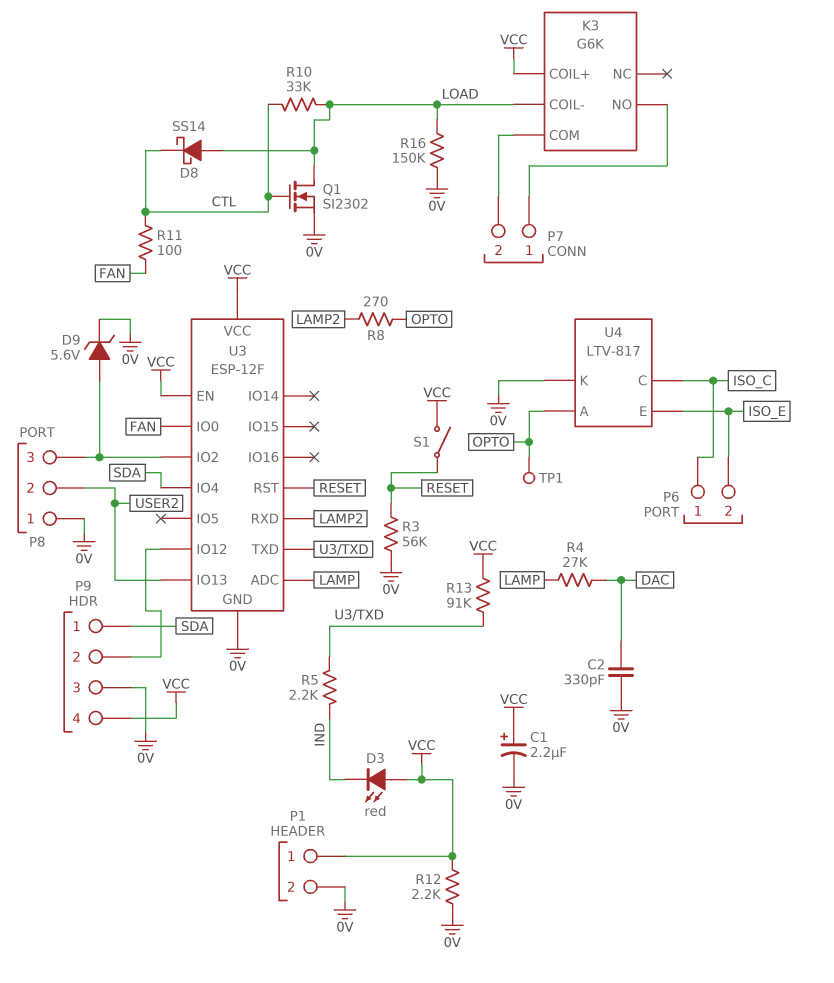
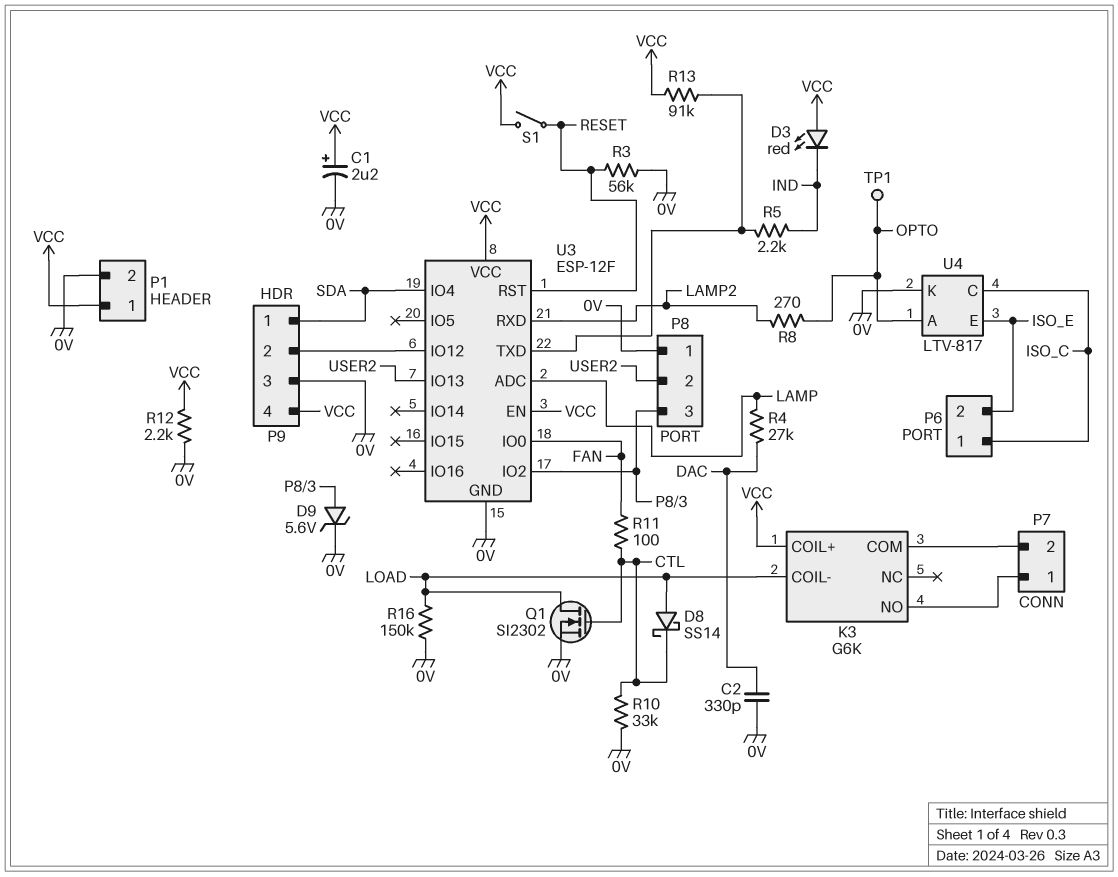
R10: 33k (CTL, LOAD) -> 33k (0V, CTL)

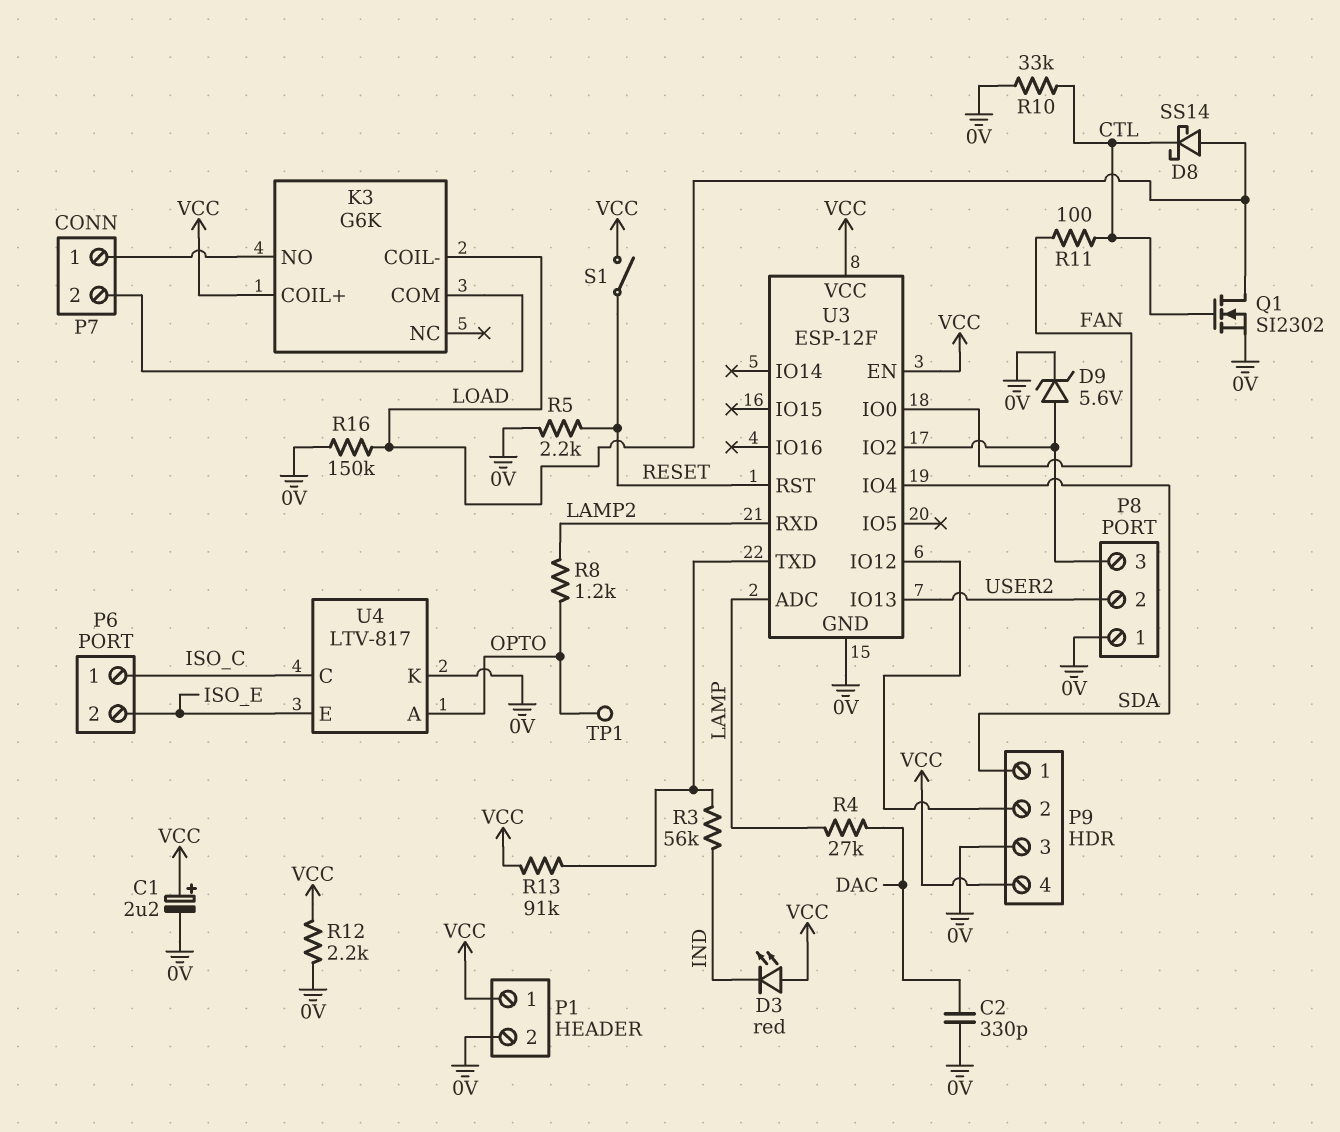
R3: 56k (0V, RESET) -> 56k (IND, U3/TXD)
R5: 2.2k (IND, U3/TXD) -> 2.2k (0V, RESET)
R8: 270 (LAMP2, OPTO) -> 1.2k (LAMP2, OPTO)

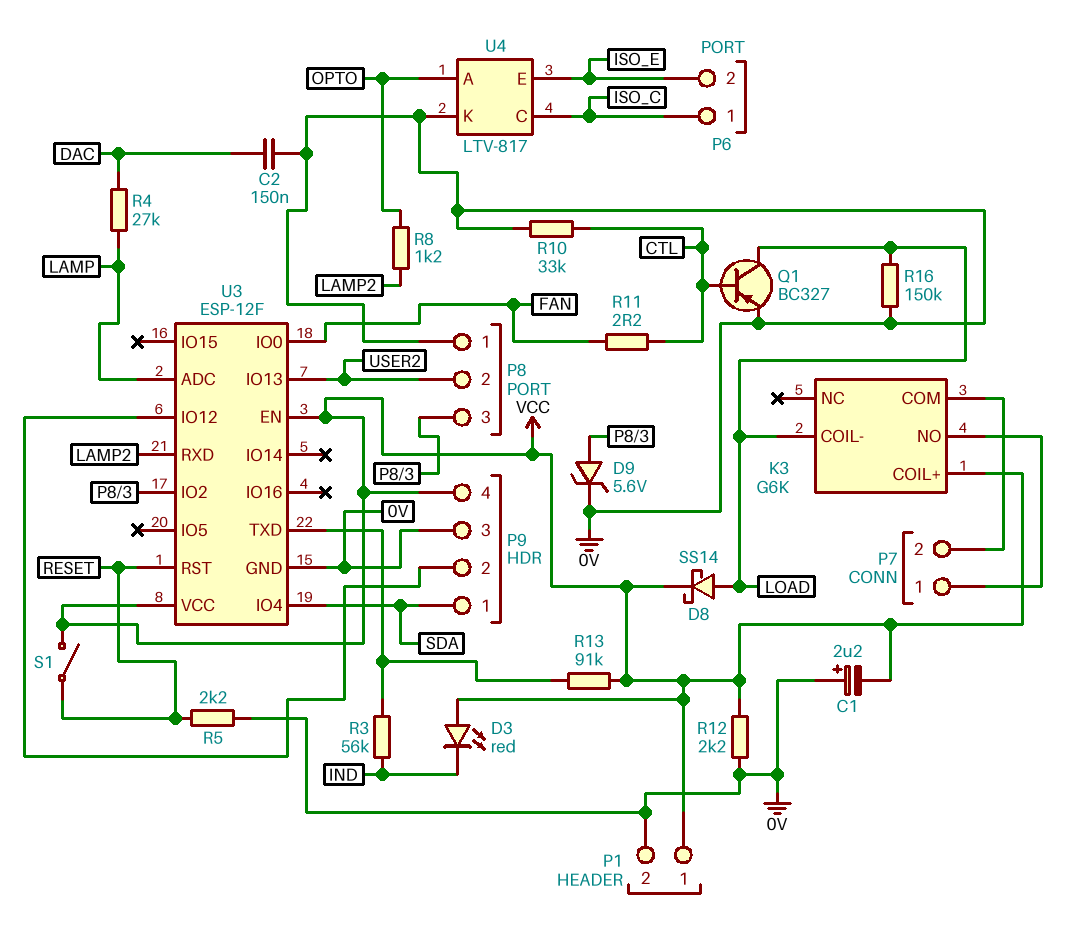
C1: 2.2uF (plus VCC, minus 0V) -> 2.2uF (plus 0V, minus VCC)
C2: 330pF (0V, DAC) -> 150nF (0V, DAC)
D8: schottky SS14 (A LOAD, K CTL) -> schottky SS14 (A LOAD, K VCC)
Q1: NMOS SI2302 (G CTL, D LOAD, S 0V) -> PNP BC327 (B CTL, C LOAD, E 0V)
R11: 100 (CTL, FAN) -> 2.2 (CTL, FAN)
TP1: test point (OPTO) -> none

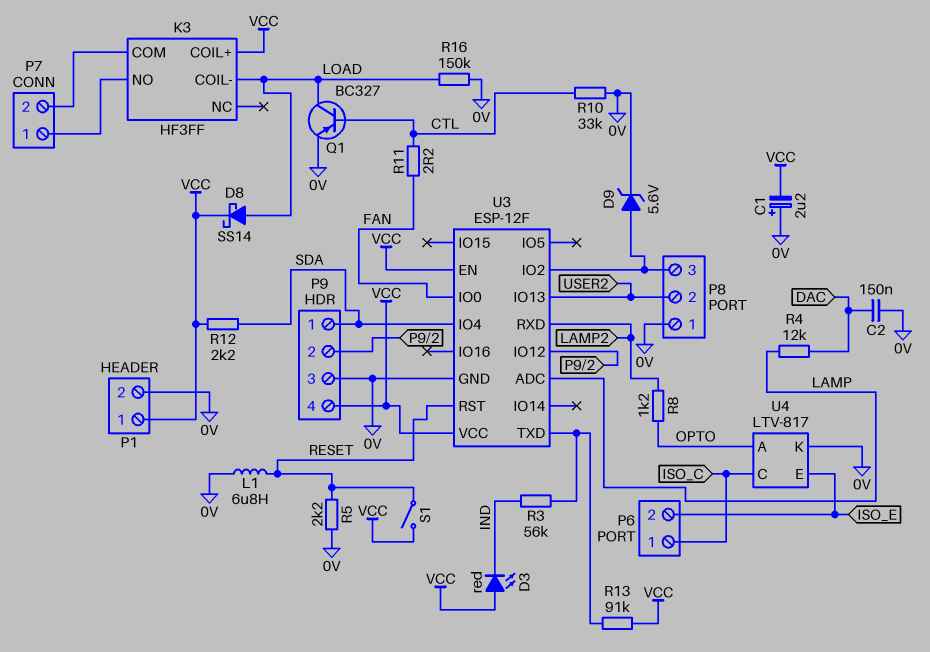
K3: G6K -> HF3FF
L1: none -> 6.8uH (0V, RESET)
R4: 27k (DAC, LAMP) -> 12k (DAC, LAMP)
R12: 2.2k (0V, VCC) -> 2.2k (SDA, VCC)

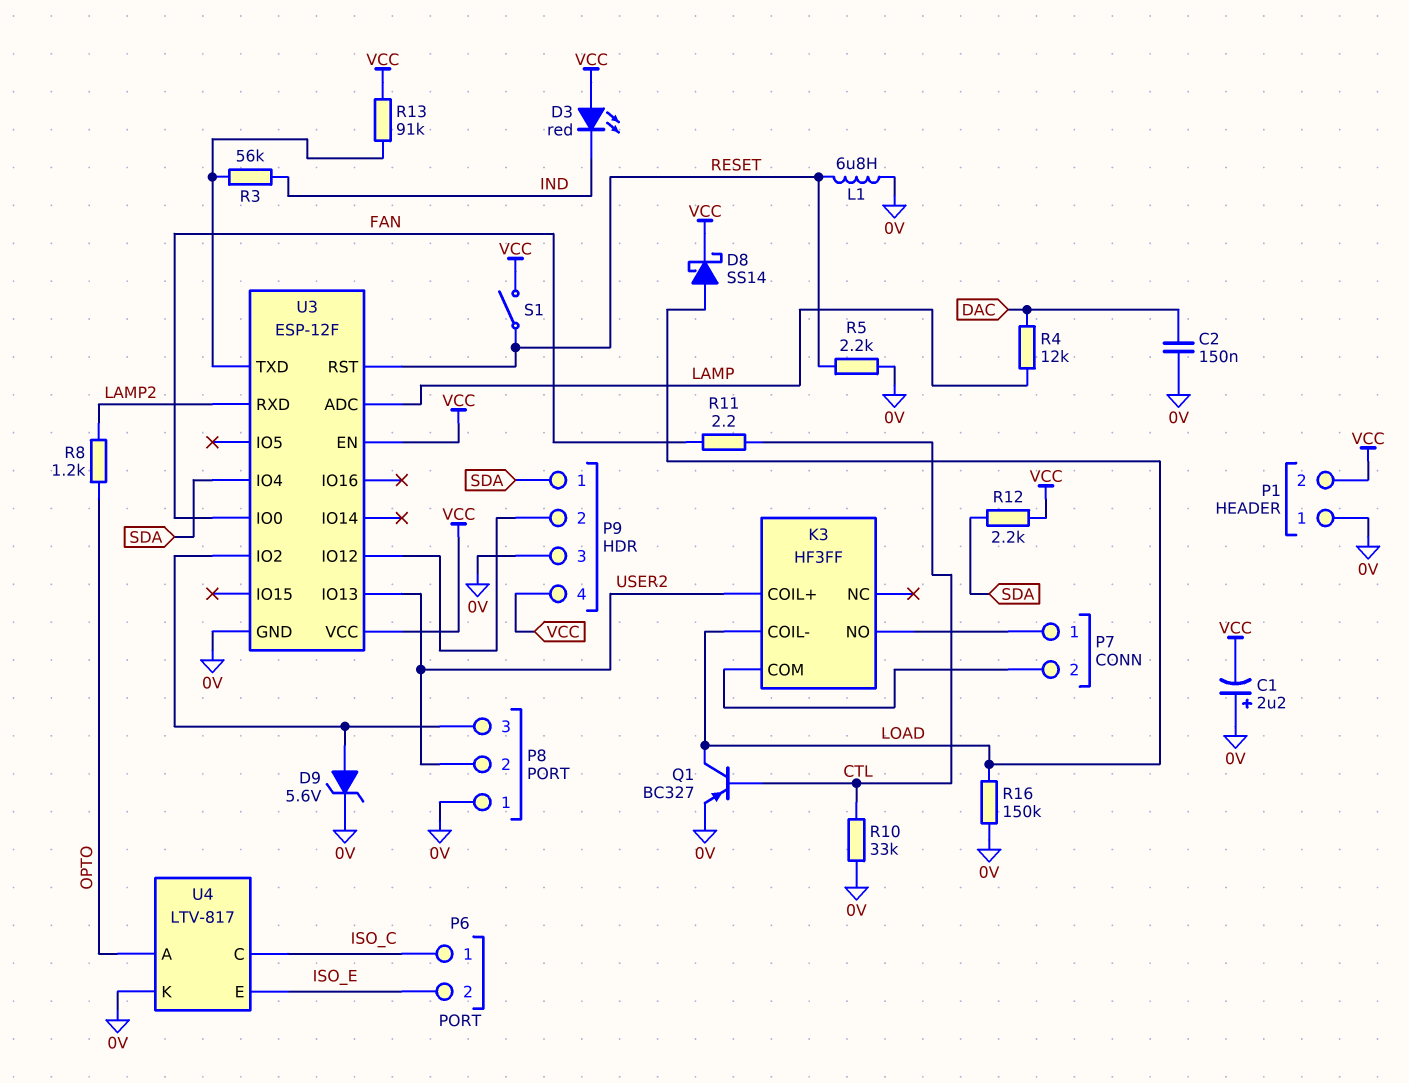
K3 pin COIL+: VCC -> USER2
P1 pin 1: VCC -> 0V
P1 pin 2: 0V -> VCC

